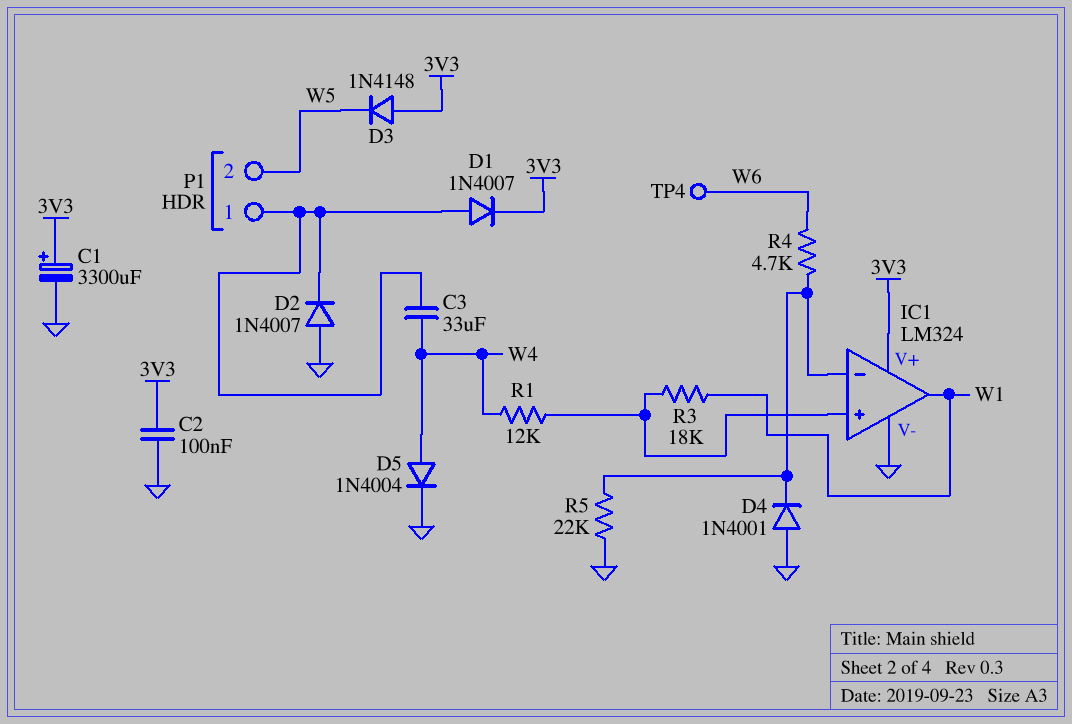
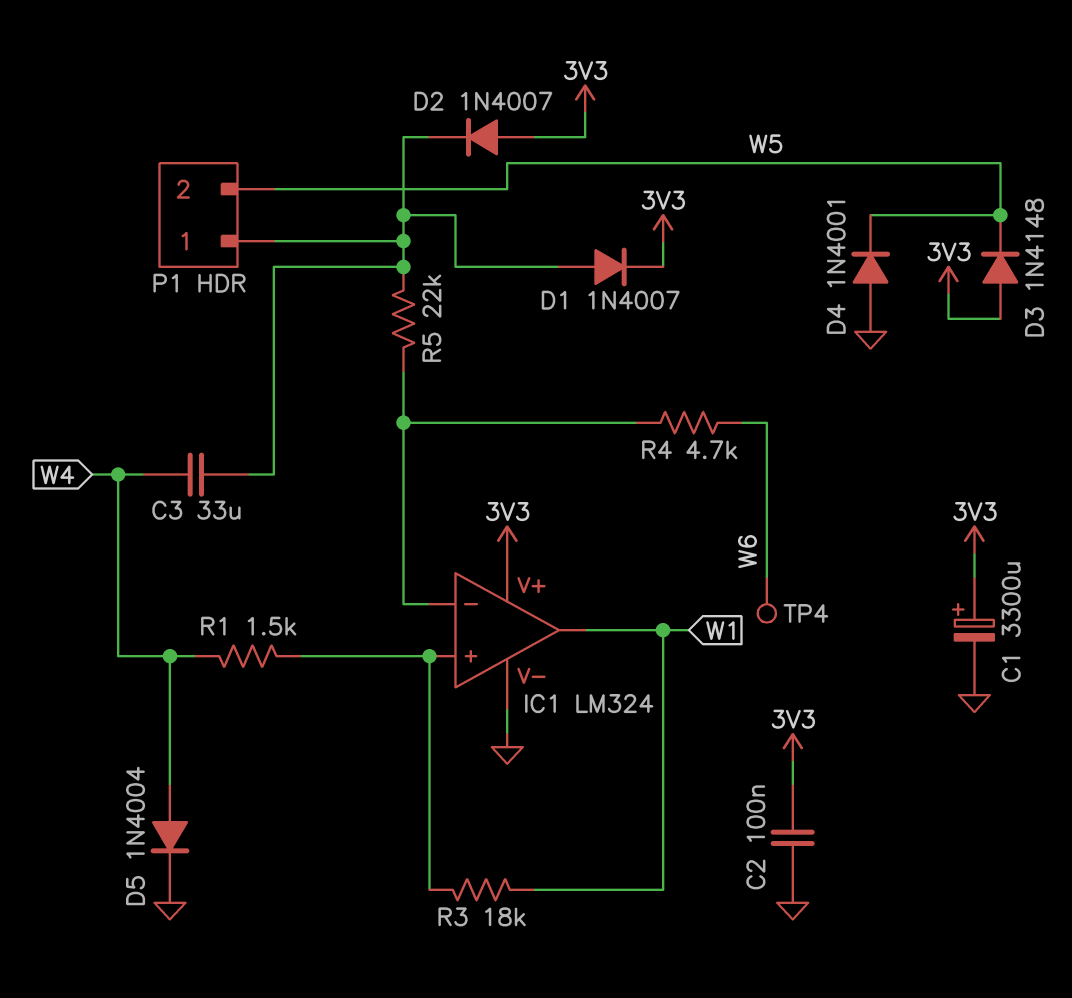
D2: diode 1N4007 (A GND, K P1/1) -> diode 1N4007 (A 3V3, K P1/1)
D4: diode 1N4001 (A GND, K IC1/in-) -> diode 1N4001 (A GND, K W5)
R1: 12k (IC1/in+, W4) -> 1.5k (IC1/in+, W4)
R5: 22k (GND, IC1/in-) -> 22k (IC1/in-, P1/1)

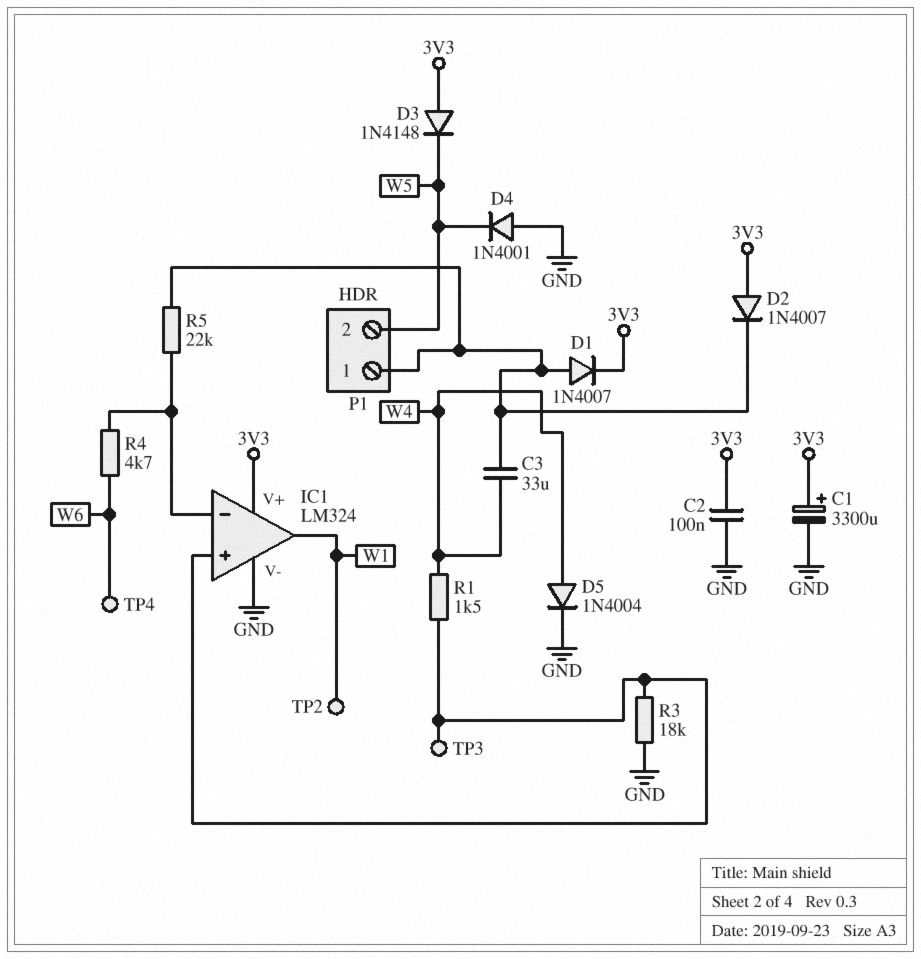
R3: 18k (IC1/in+, W1) -> 18k (GND, IC1/in+)
TP2: none -> test point (W1)
TP3: none -> test point (IC1/in+)

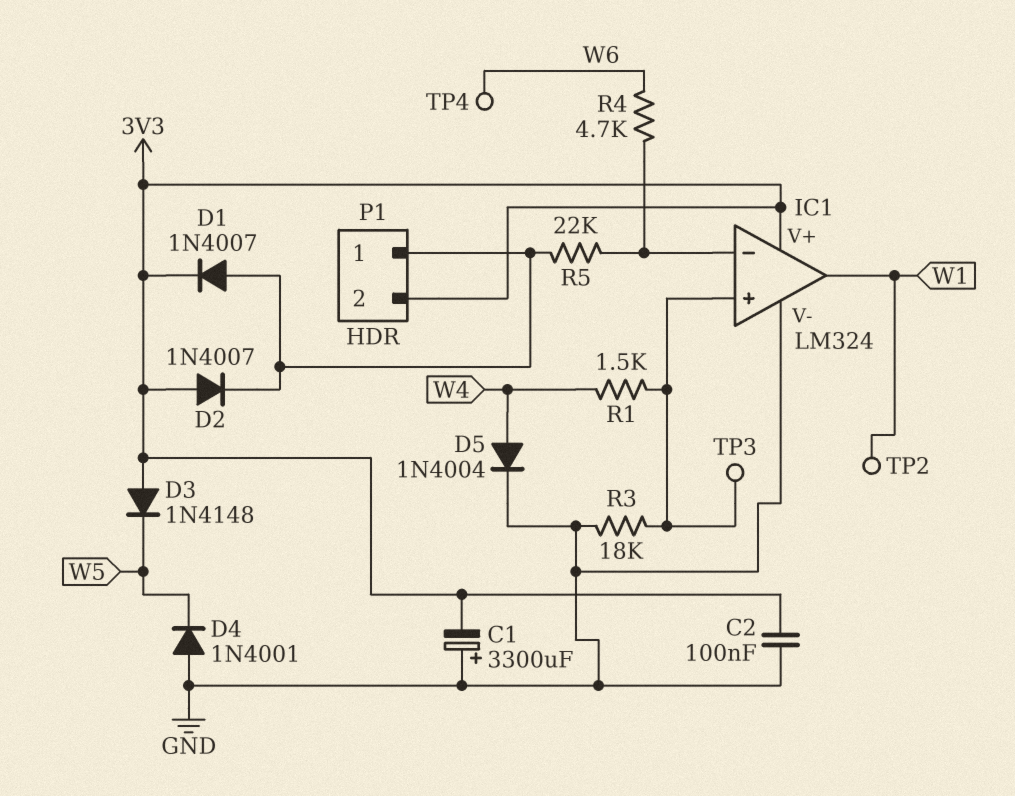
C1: 3300uF (plus 3V3, minus GND) -> 3300uF (plus GND, minus 3V3)
C3: 33uF (P1/1, W4) -> none
P1 pin 2: W5 -> 3V3

